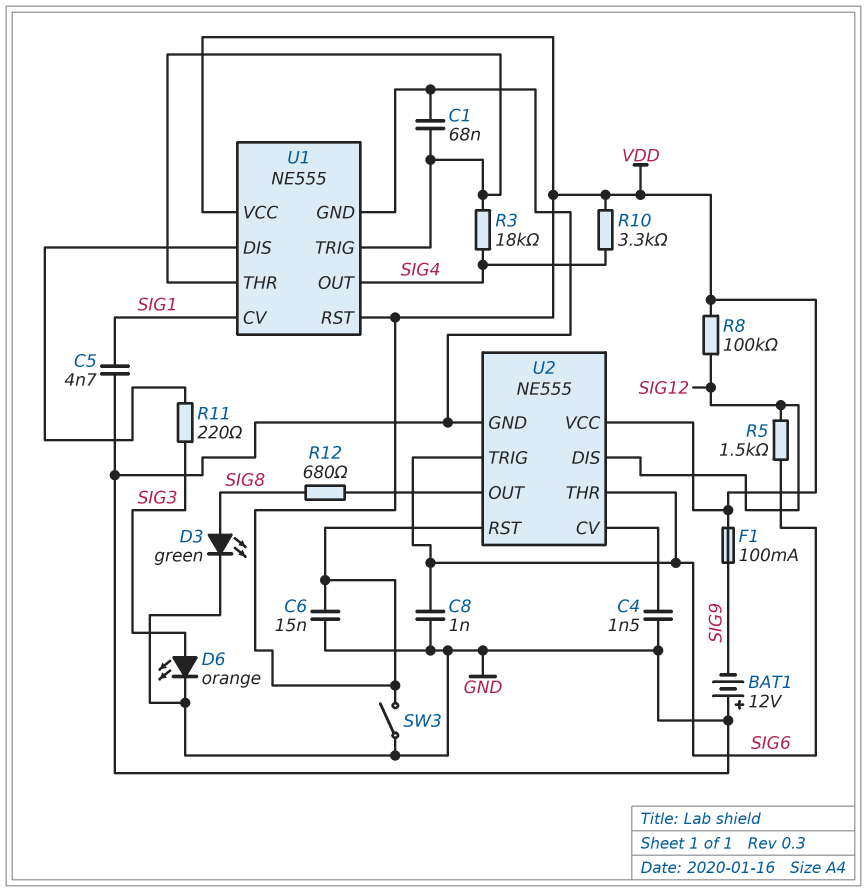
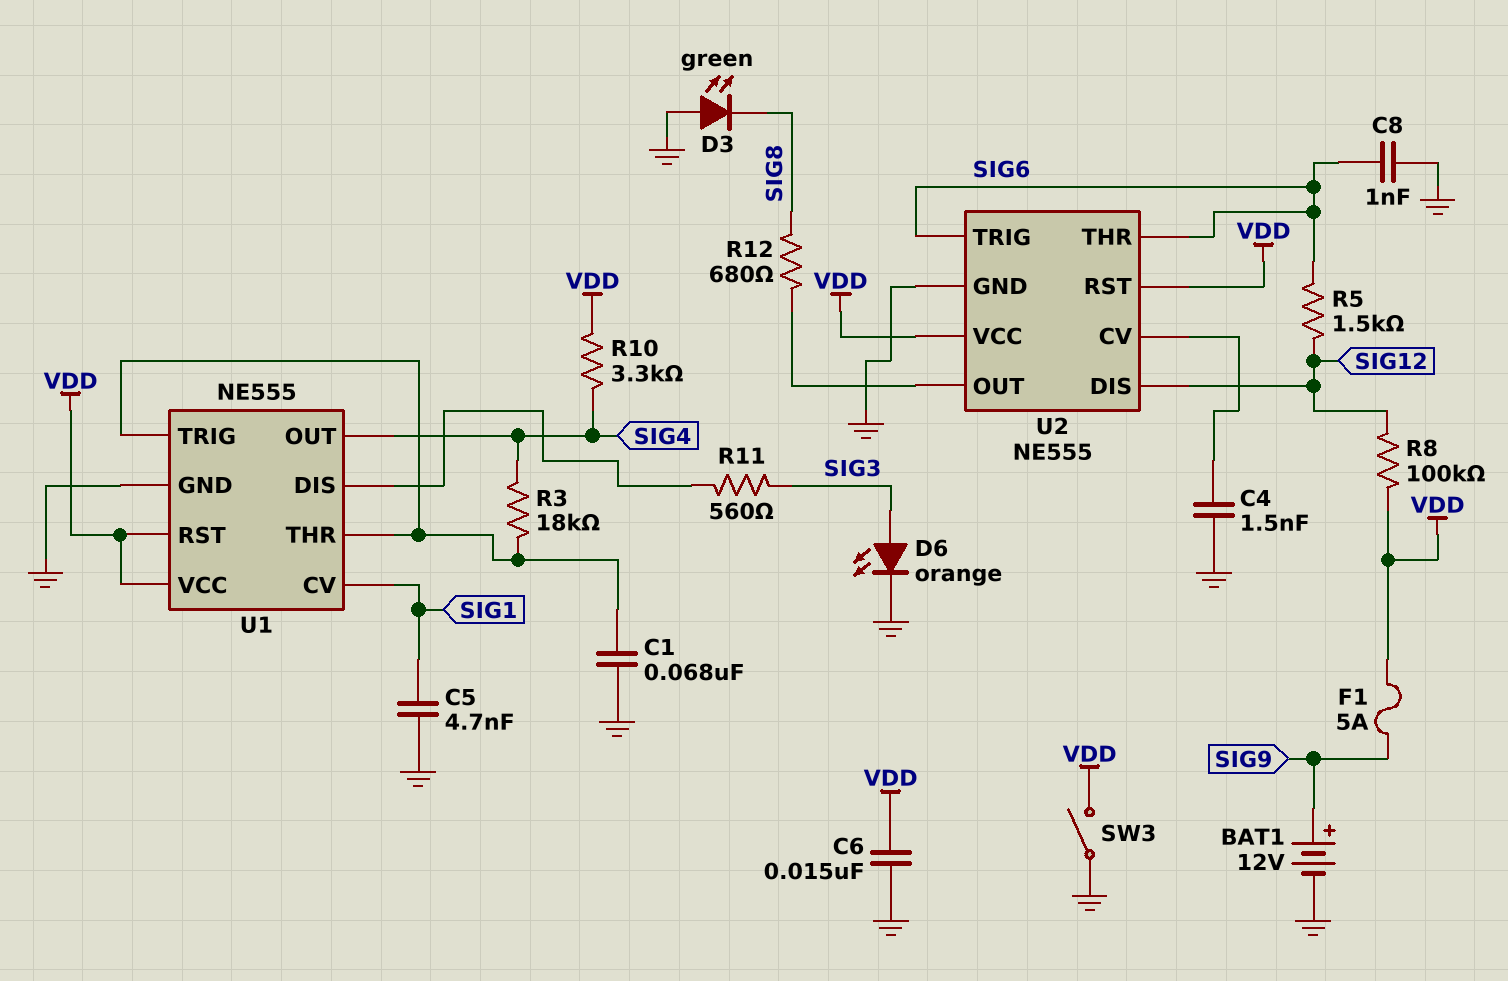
BAT1: 12V (plus GND, minus SIG9) -> 12V (plus SIG9, minus GND)
D3: LED green (A SIG8, K GND) -> LED green (A GND, K SIG8)
F1: 100mA (SIG9, VDD) -> 5A (SIG9, VDD)
R11: 220 (SIG3, U1/DIS) -> 560 (SIG3, U1/DIS)

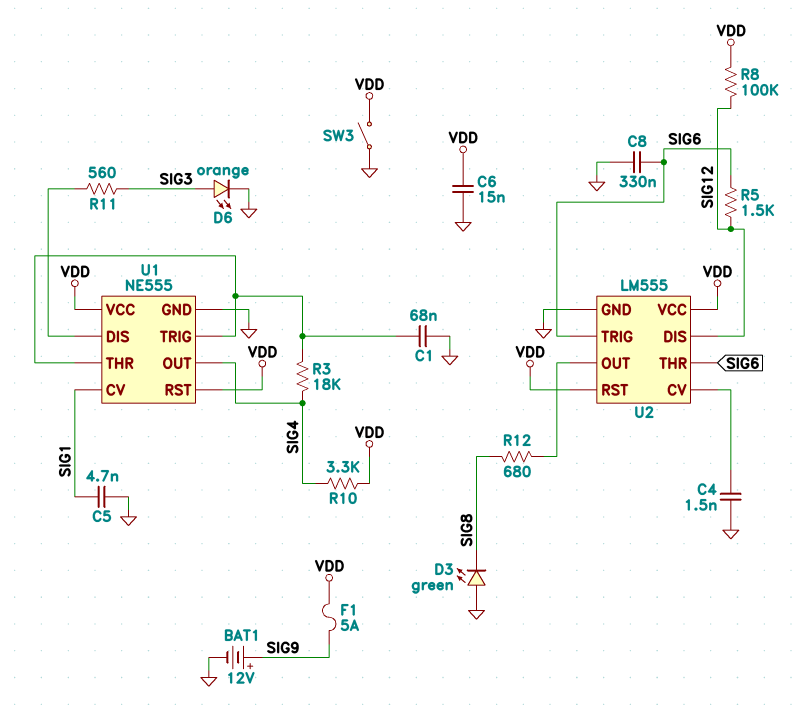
C8: 1nF (GND, SIG6) -> 330nF (GND, SIG6)
U2: NE555 -> LM555

